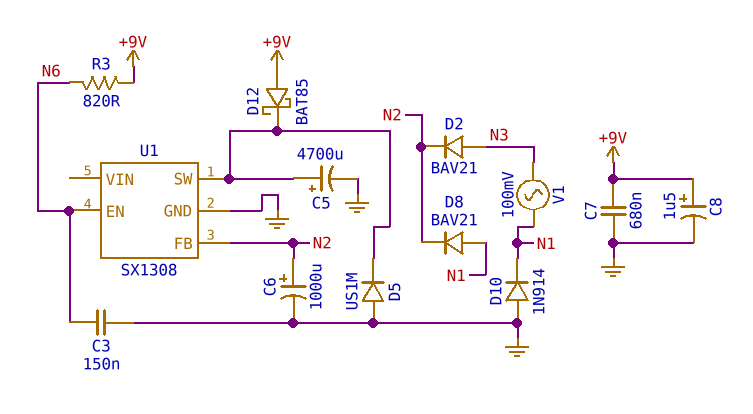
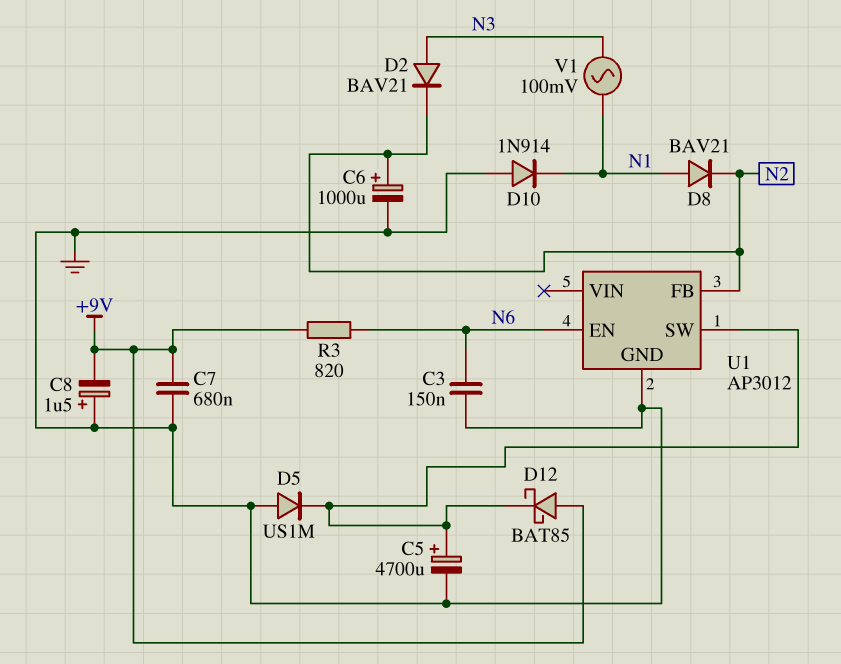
C8: 1.5uF (plus +9V, minus GND) -> 1.5uF (plus GND, minus +9V)
U1: SX1308 -> AP3012

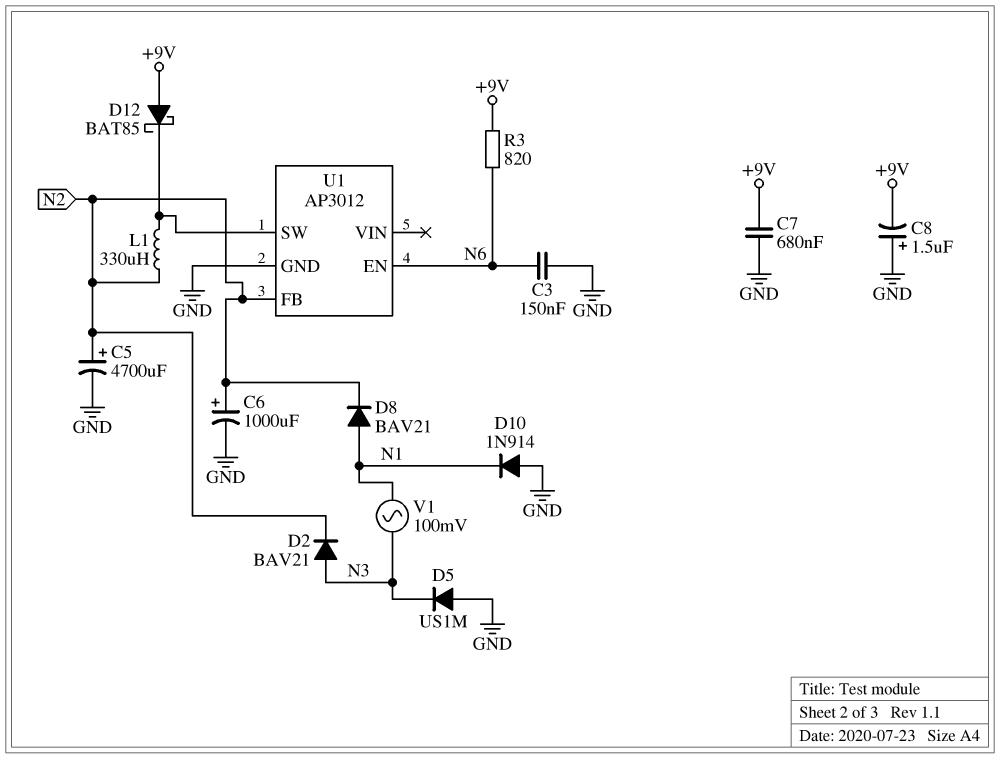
C5: 4700uF (plus U1/SW, minus GND) -> 4700uF (plus N2, minus GND)
D5: diode US1M (A GND, K U1/SW) -> diode US1M (A GND, K N3)
L1: none -> 330uH (N2, U1/SW)

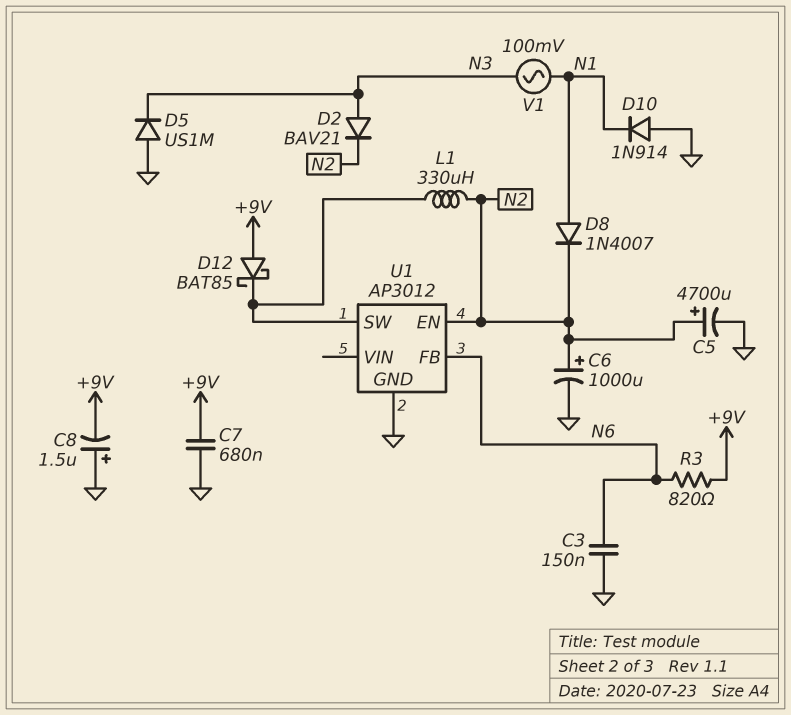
D8: diode BAV21 (A N1, K N2) -> diode 1N4007 (A N1, K N2)
U1 pin EN: N6 -> N2
U1 pin FB: N2 -> N6

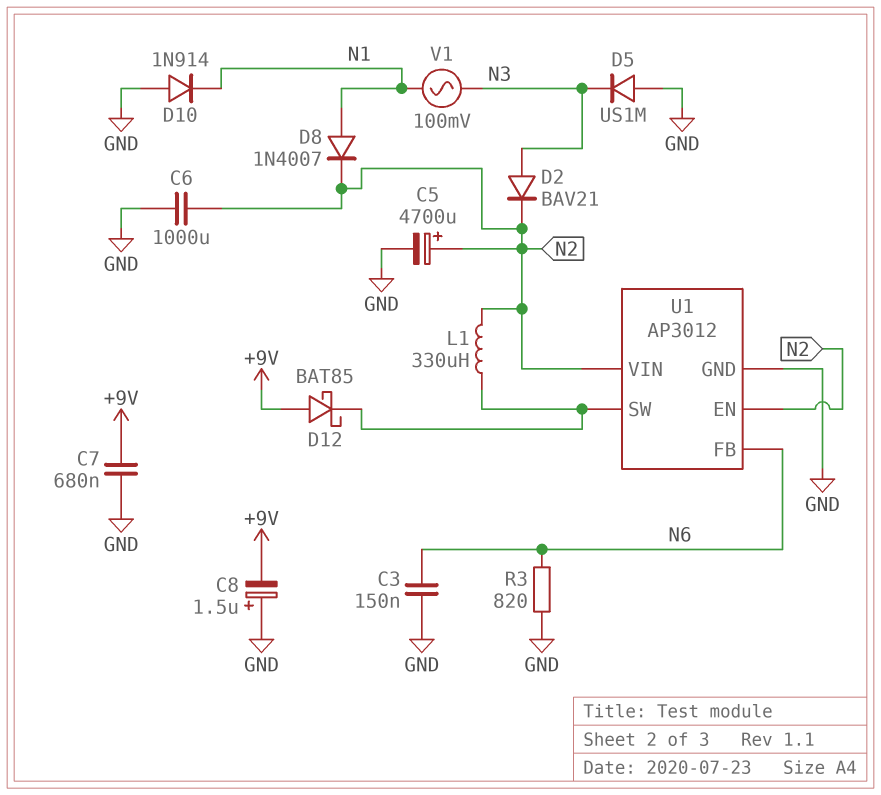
C6: 1000uF (plus N2, minus GND) -> 1000uF (GND, N2)
R3: 820 (+9V, N6) -> 820 (GND, N6)
U1 pin VIN: none -> N2

